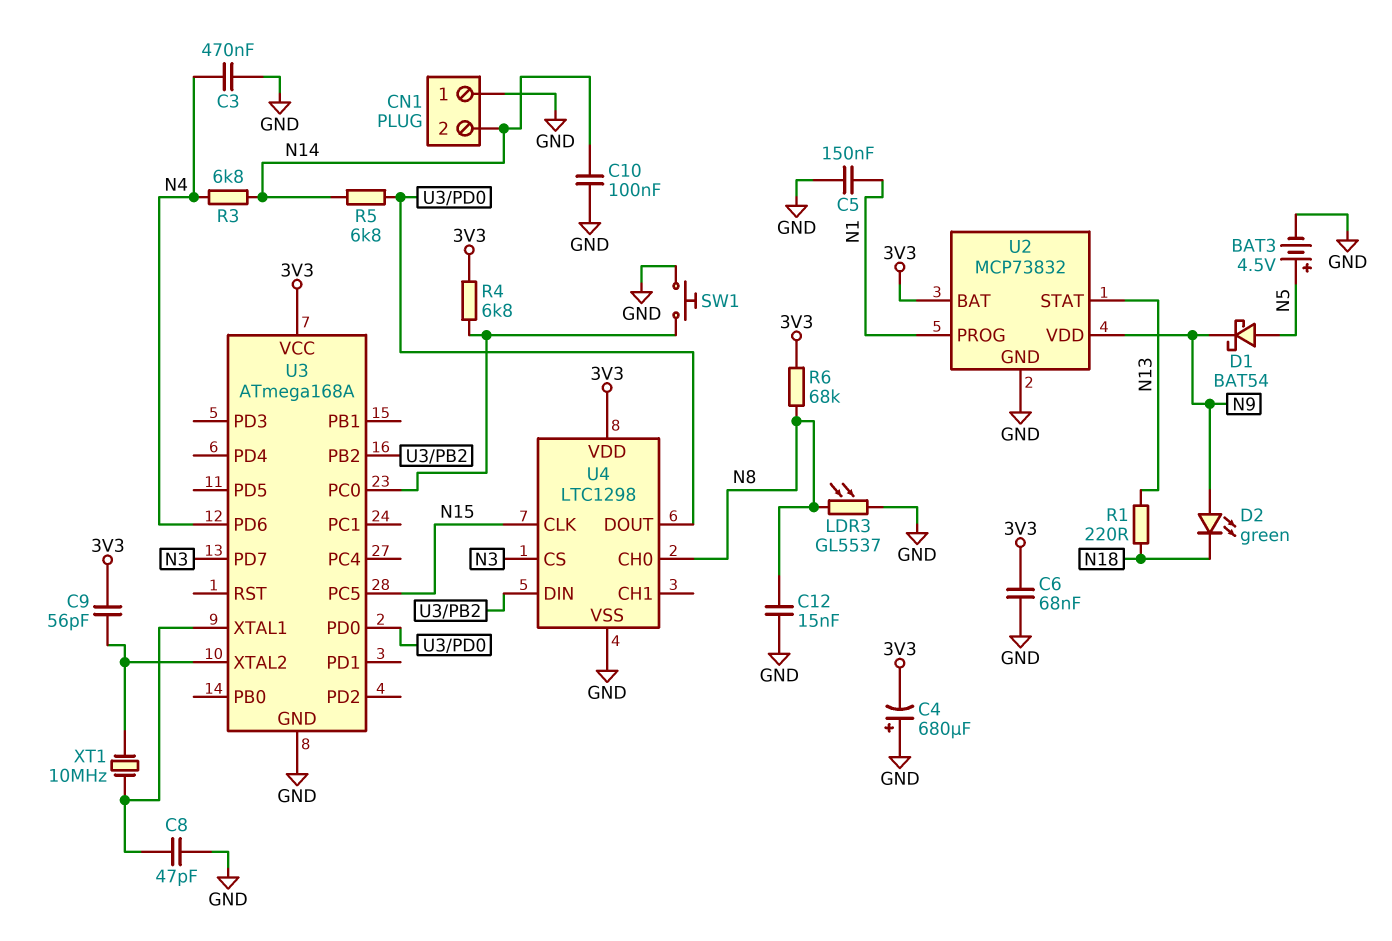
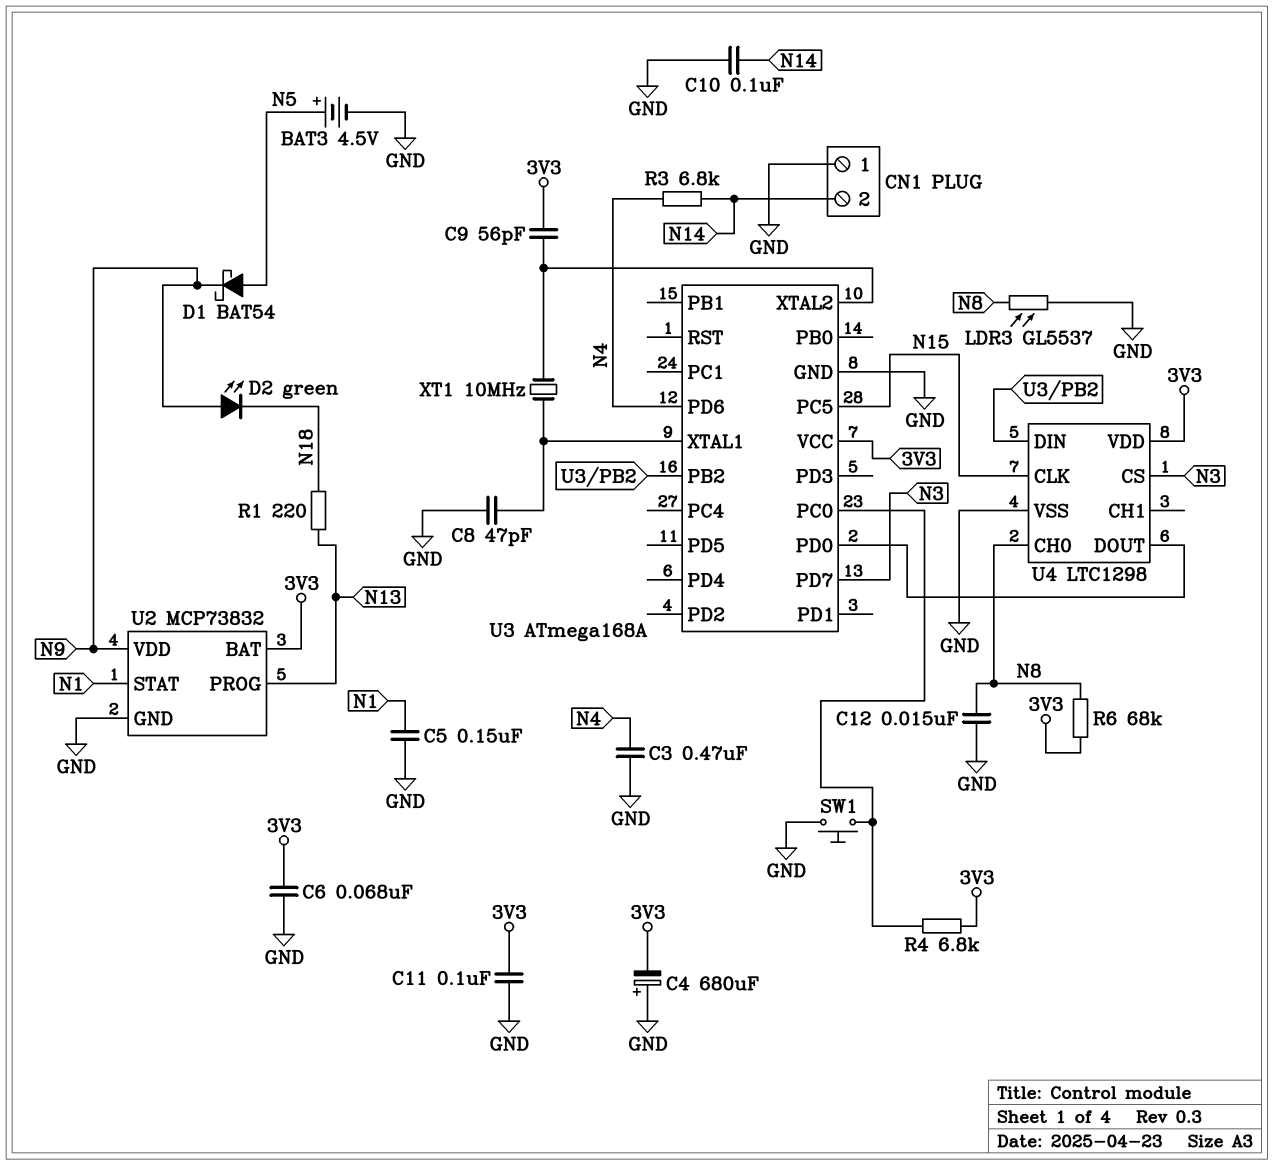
C11: none -> 100nF (3V3, GND)
R5: 6.8k (N14, U3/PD0) -> none
U2 pin PROG: N1 -> N13
U2 pin STAT: N13 -> N1

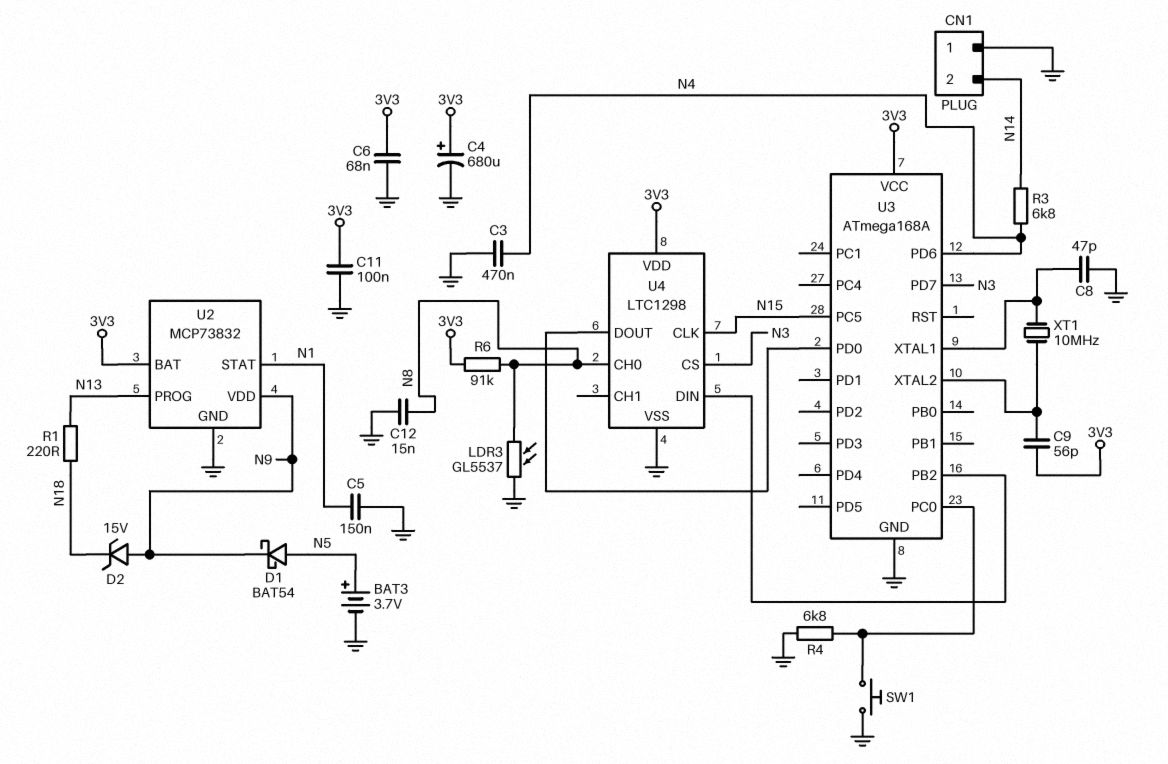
BAT3: 4.5V (plus N5, minus GND) -> 3.7V (plus N5, minus GND)
C4: 680uF (plus GND, minus 3V3) -> 680uF (plus 3V3, minus GND)
C10: 100nF (GND, N14) -> none
D2: LED green (A N9, K N18) -> zener 15V (A N9, K N18)
R4: 6.8k (3V3, U3/PC0) -> 6.8k (GND, U3/PC0)
R6: 68k (3V3, N8) -> 91k (3V3, N8)

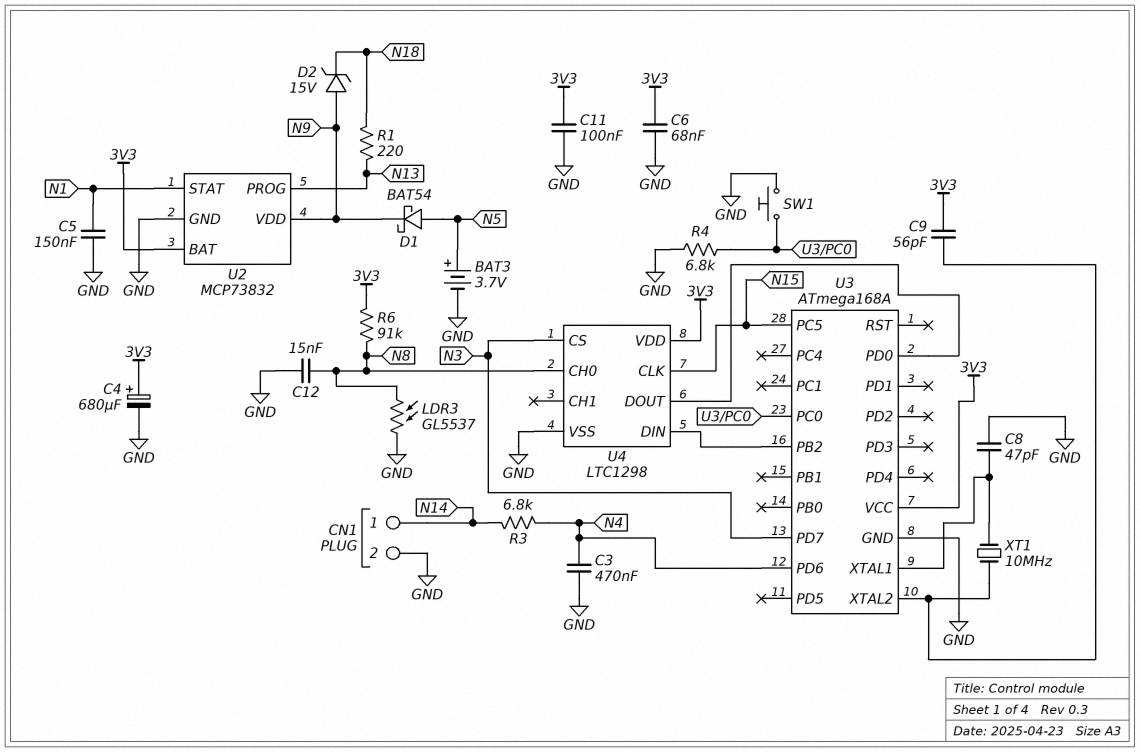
CN1 pin 1: GND -> N14
CN1 pin 2: N14 -> GND

